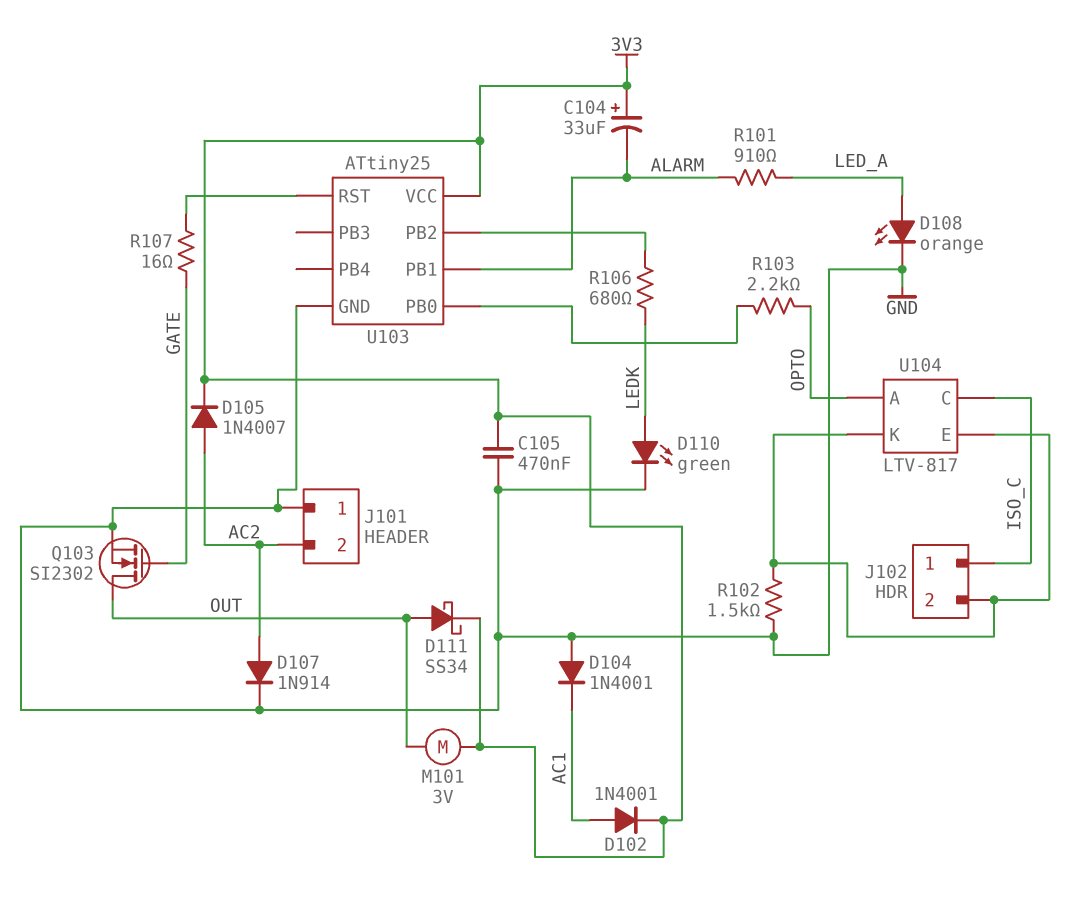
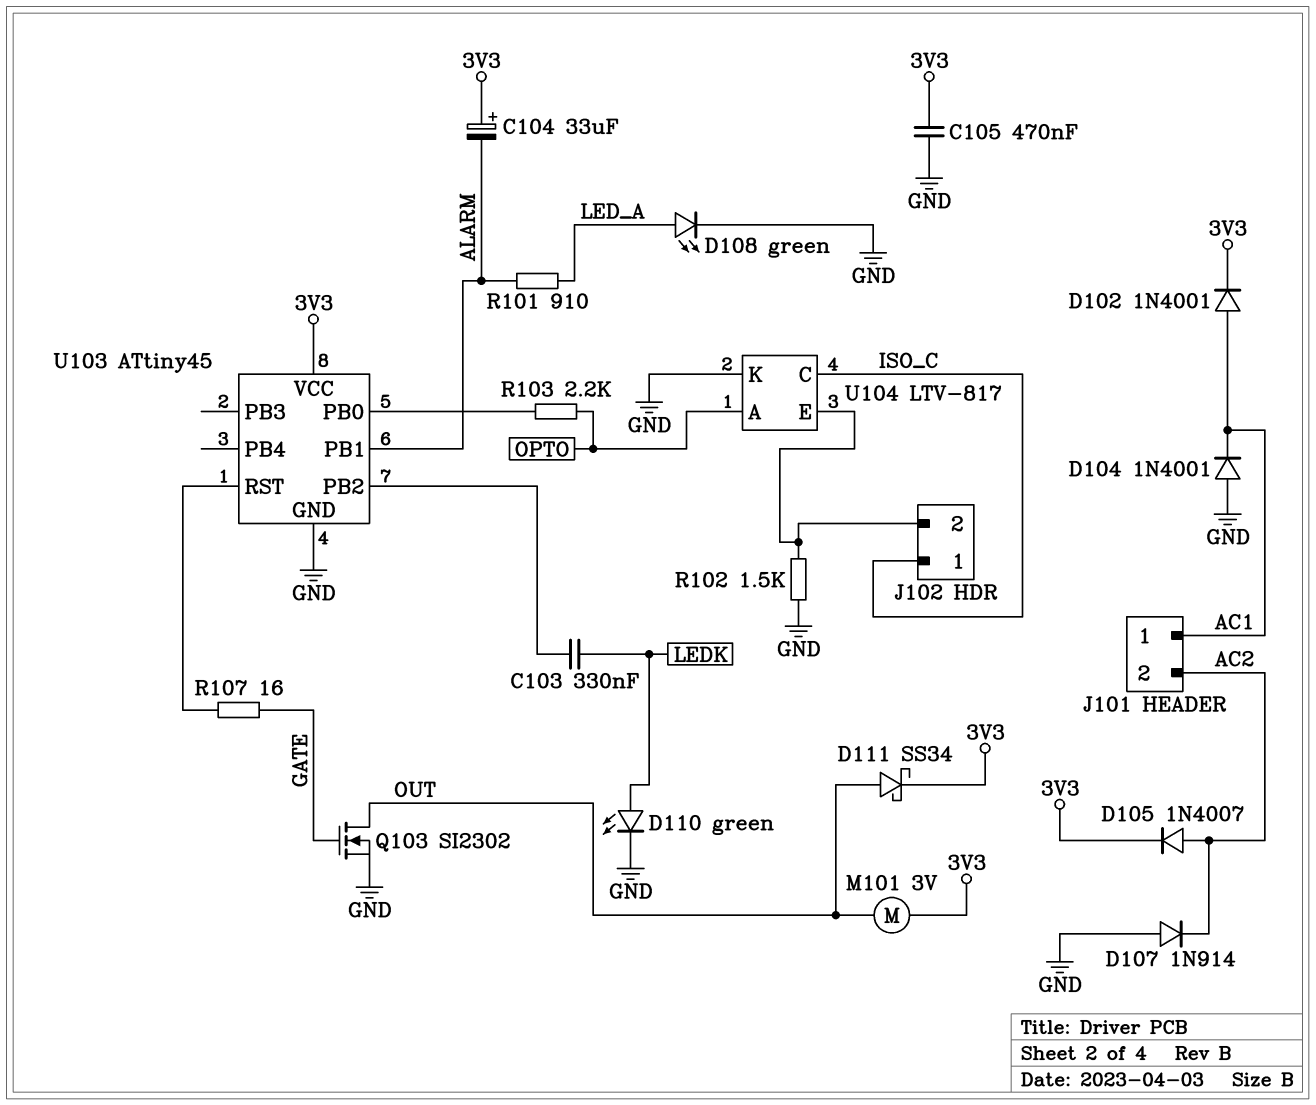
C103: none -> 330nF (LEDK, U103/PB2)
D107: diode 1N914 (A AC2, K GND) -> diode 1N914 (A GND, K AC2)
D108: LED orange (A LED_A, K GND) -> LED green (A LED_A, K GND)
J101 pin 1: GND -> AC1
R106: 680 (LEDK, U103/PB2) -> none
U103: ATtiny25 -> ATtiny45
U104 pin K: J102/2 -> GND

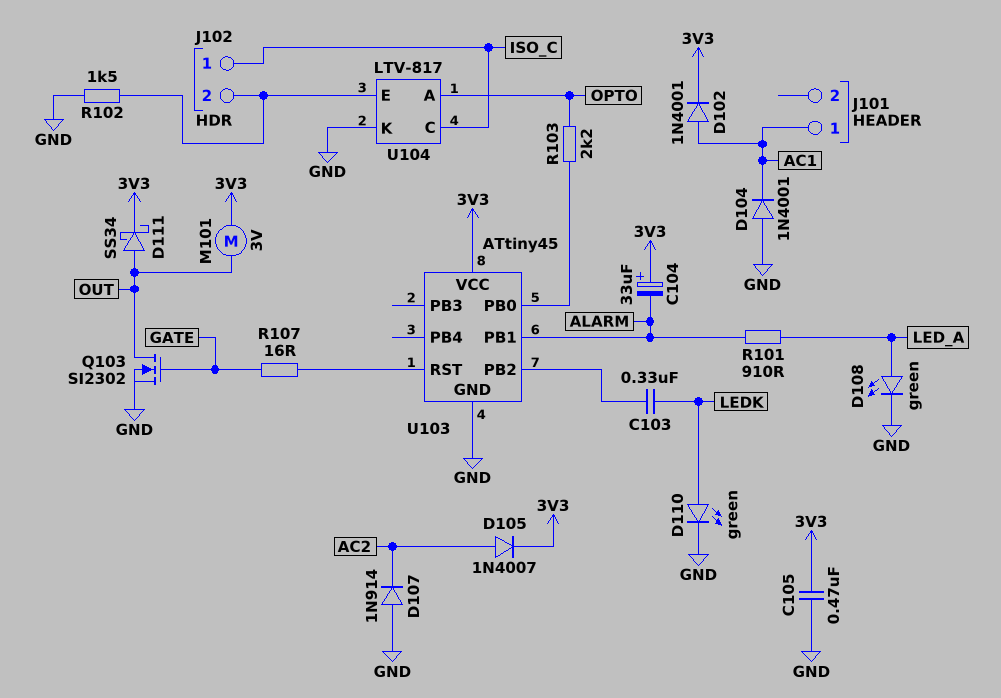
J101 pin 2: AC2 -> none

